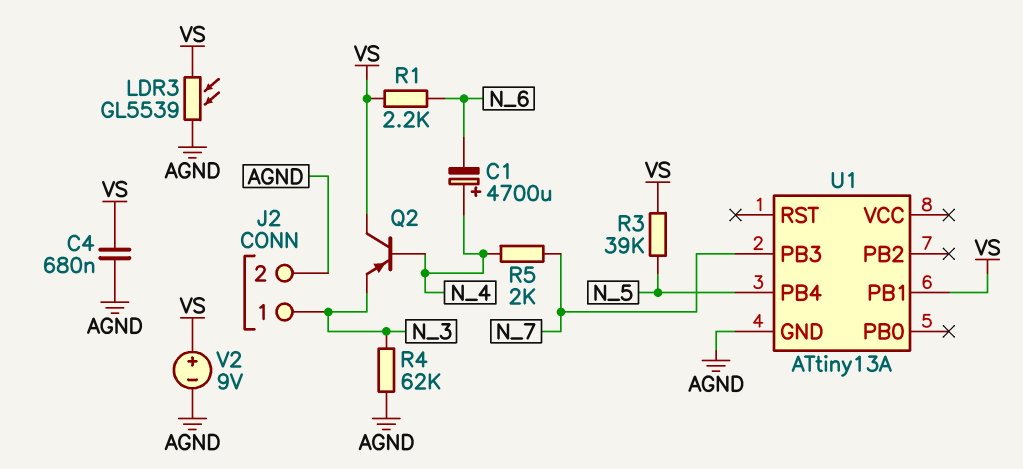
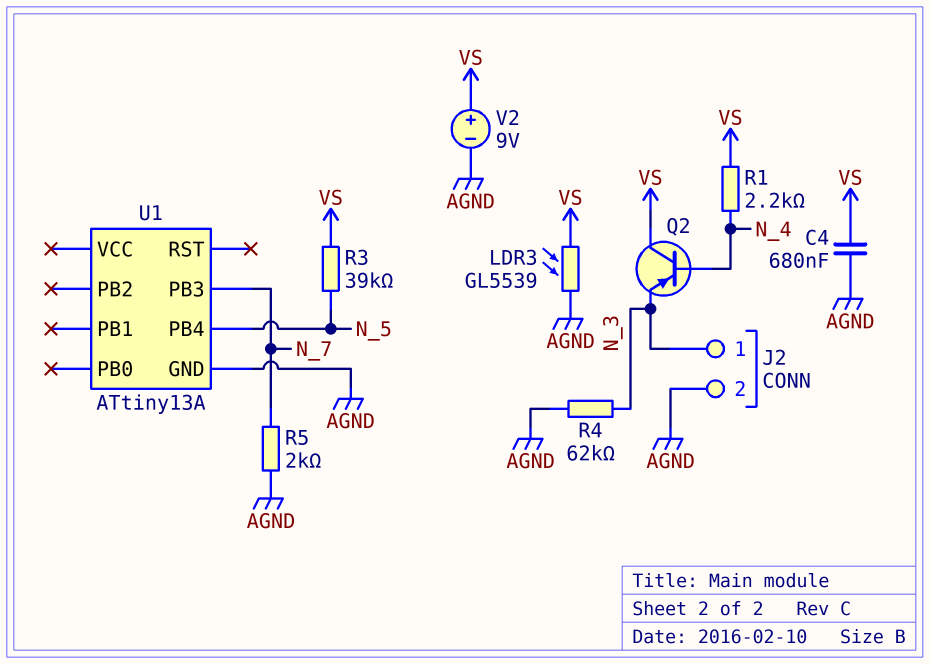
C1: 4700uF (plus N_4, minus N_6) -> none
R1: 2.2k (N_6, VS) -> 2.2k (N_4, VS)
R5: 2k (N_4, N_7) -> 2k (AGND, N_7)
U1 pin PB1: VS -> none

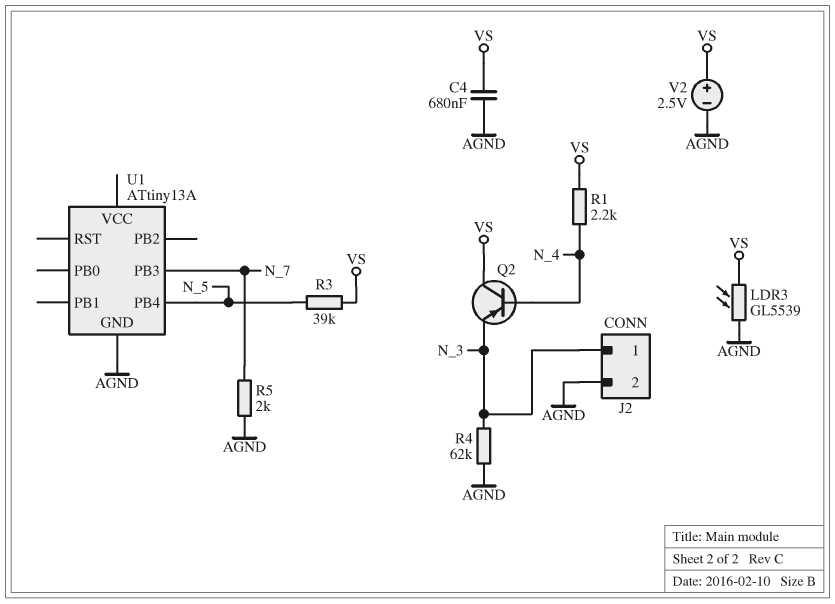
V2: 9V (plus VS, minus AGND) -> 2.5V (plus VS, minus AGND)

